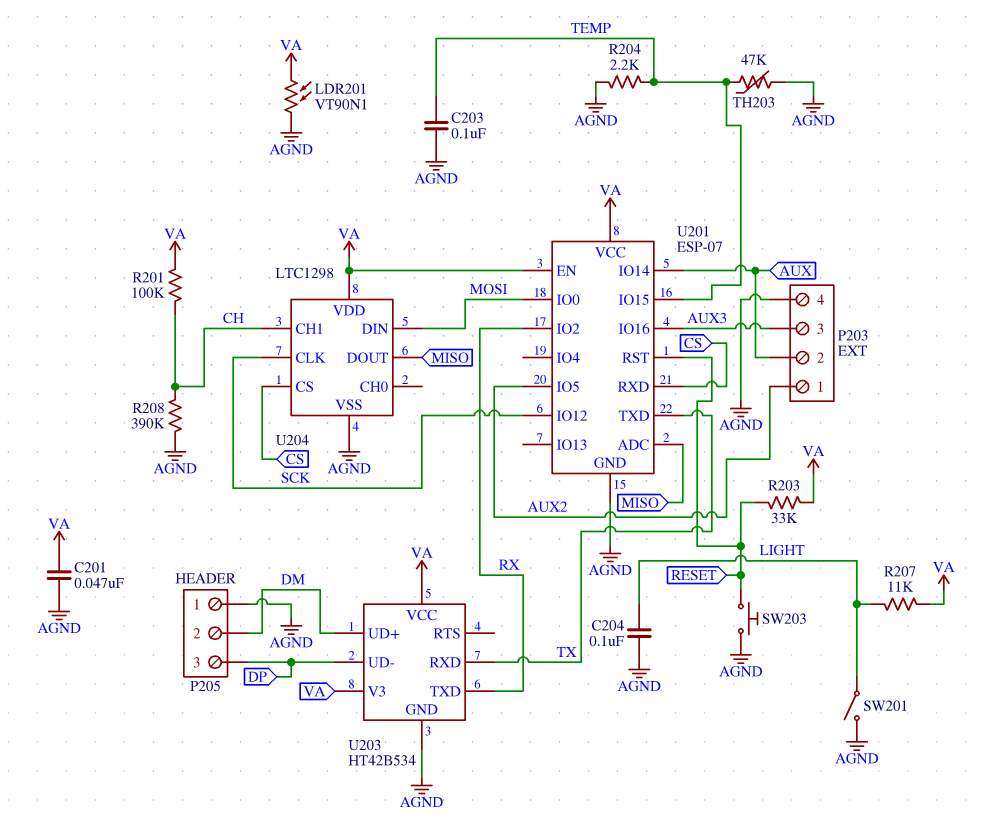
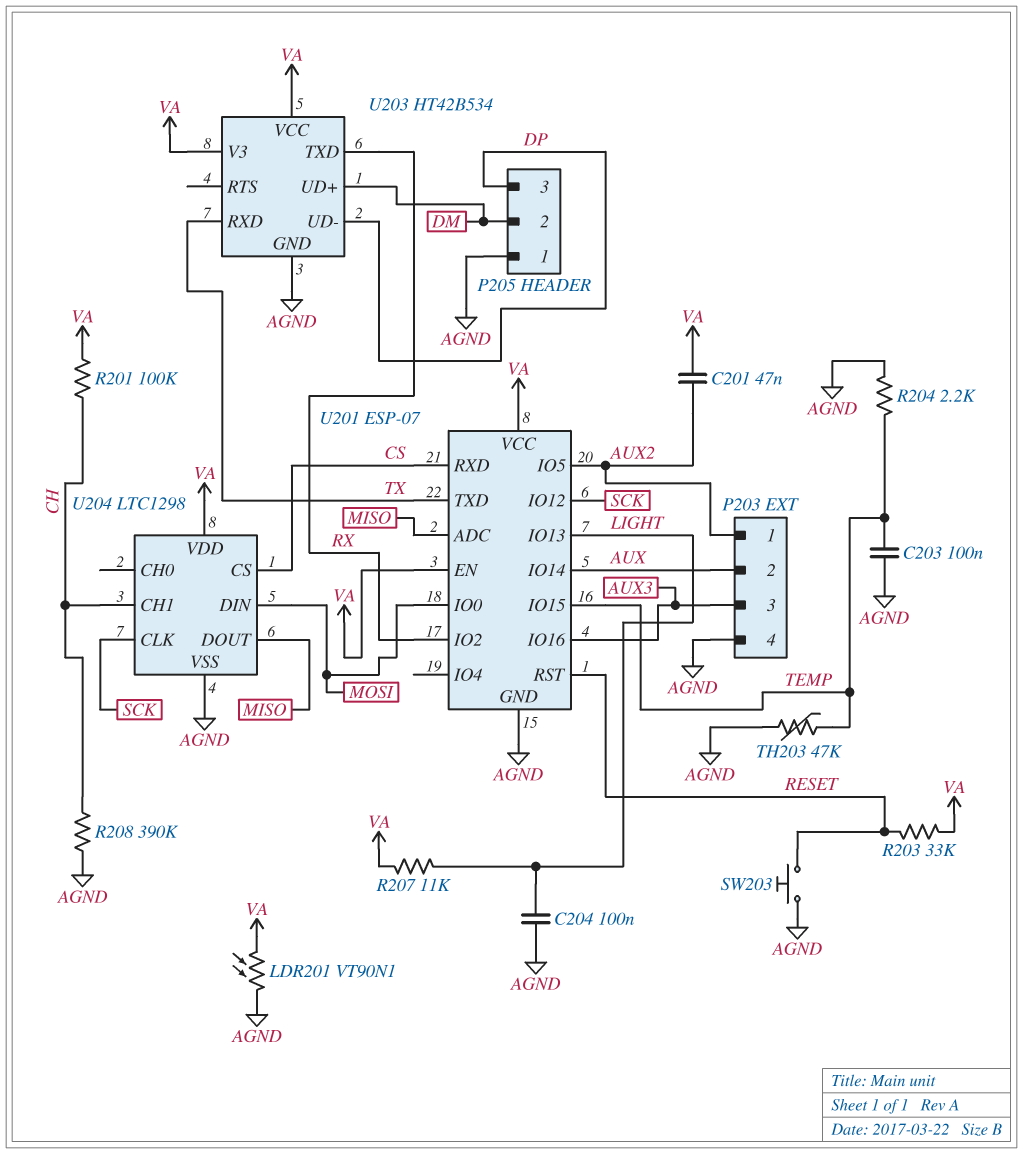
C201: 47nF (AGND, VA) -> 47nF (AUX2, VA)
SW201: switch (AGND, LIGHT) -> none
U201 pin IO13: none -> LIGHT

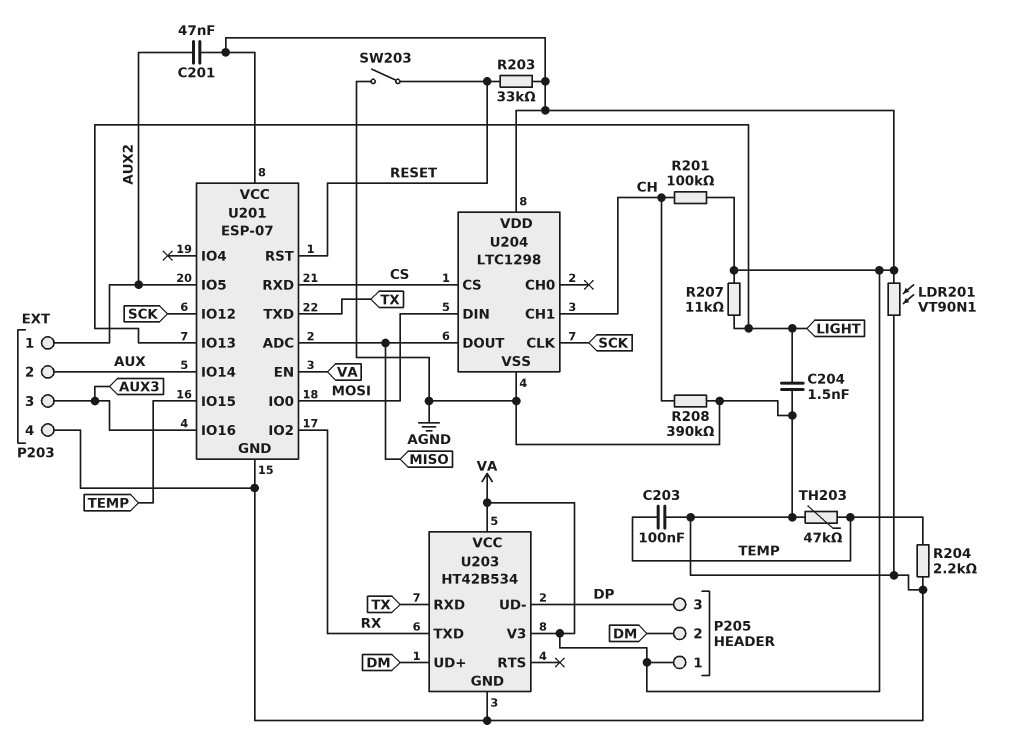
C204: 100nF (AGND, LIGHT) -> 1.5nF (AGND, LIGHT)
P205 pin 1: AGND -> VA
SW203: button (AGND, RESET) -> switch (AGND, RESET)

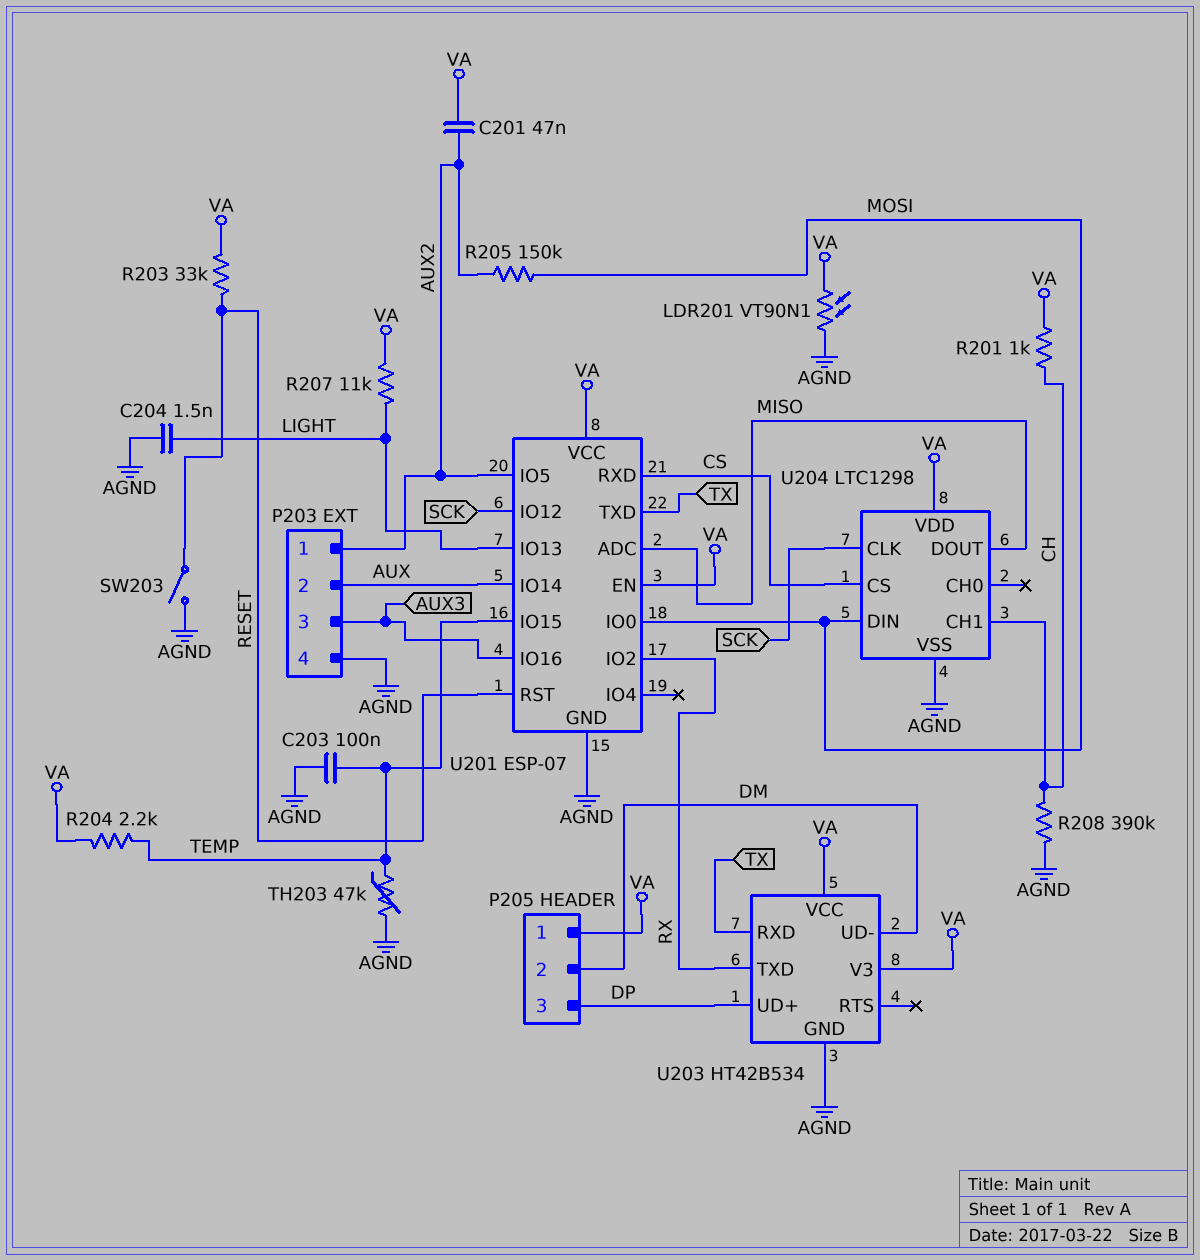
R201: 100k (CH, VA) -> 1k (CH, VA)
R204: 2.2k (AGND, TEMP) -> 2.2k (TEMP, VA)
R205: none -> 150k (AUX2, MOSI)
U203 pin UD+: DM -> DP
U203 pin UD-: DP -> DM

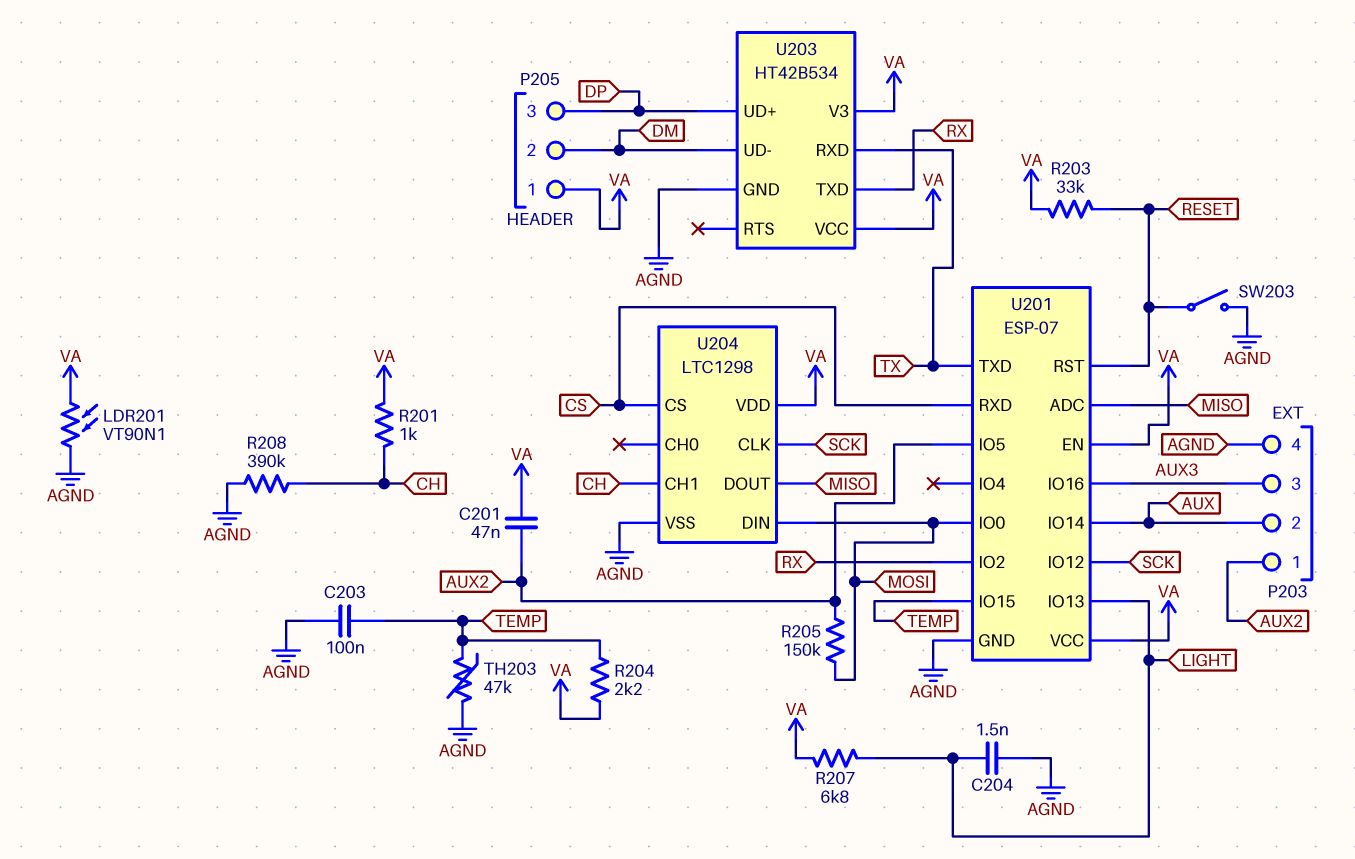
R207: 11k (LIGHT, VA) -> 6.8k (LIGHT, VA)

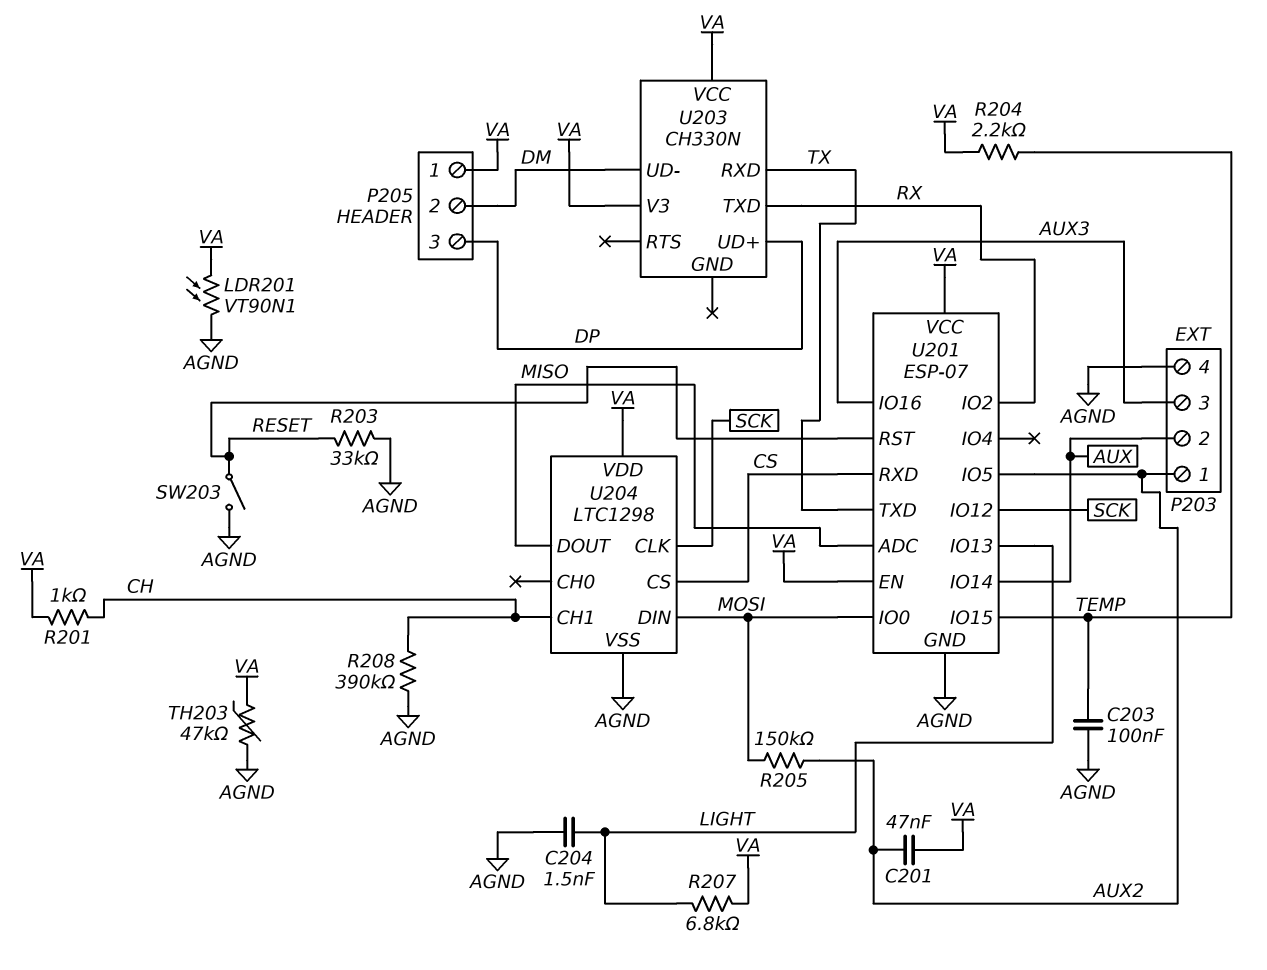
R203: 33k (RESET, VA) -> 33k (AGND, RESET)
TH203: 47k (AGND, TEMP) -> 47k (AGND, VA)
U203: HT42B534 -> CH330N
U203 pin GND: AGND -> none

